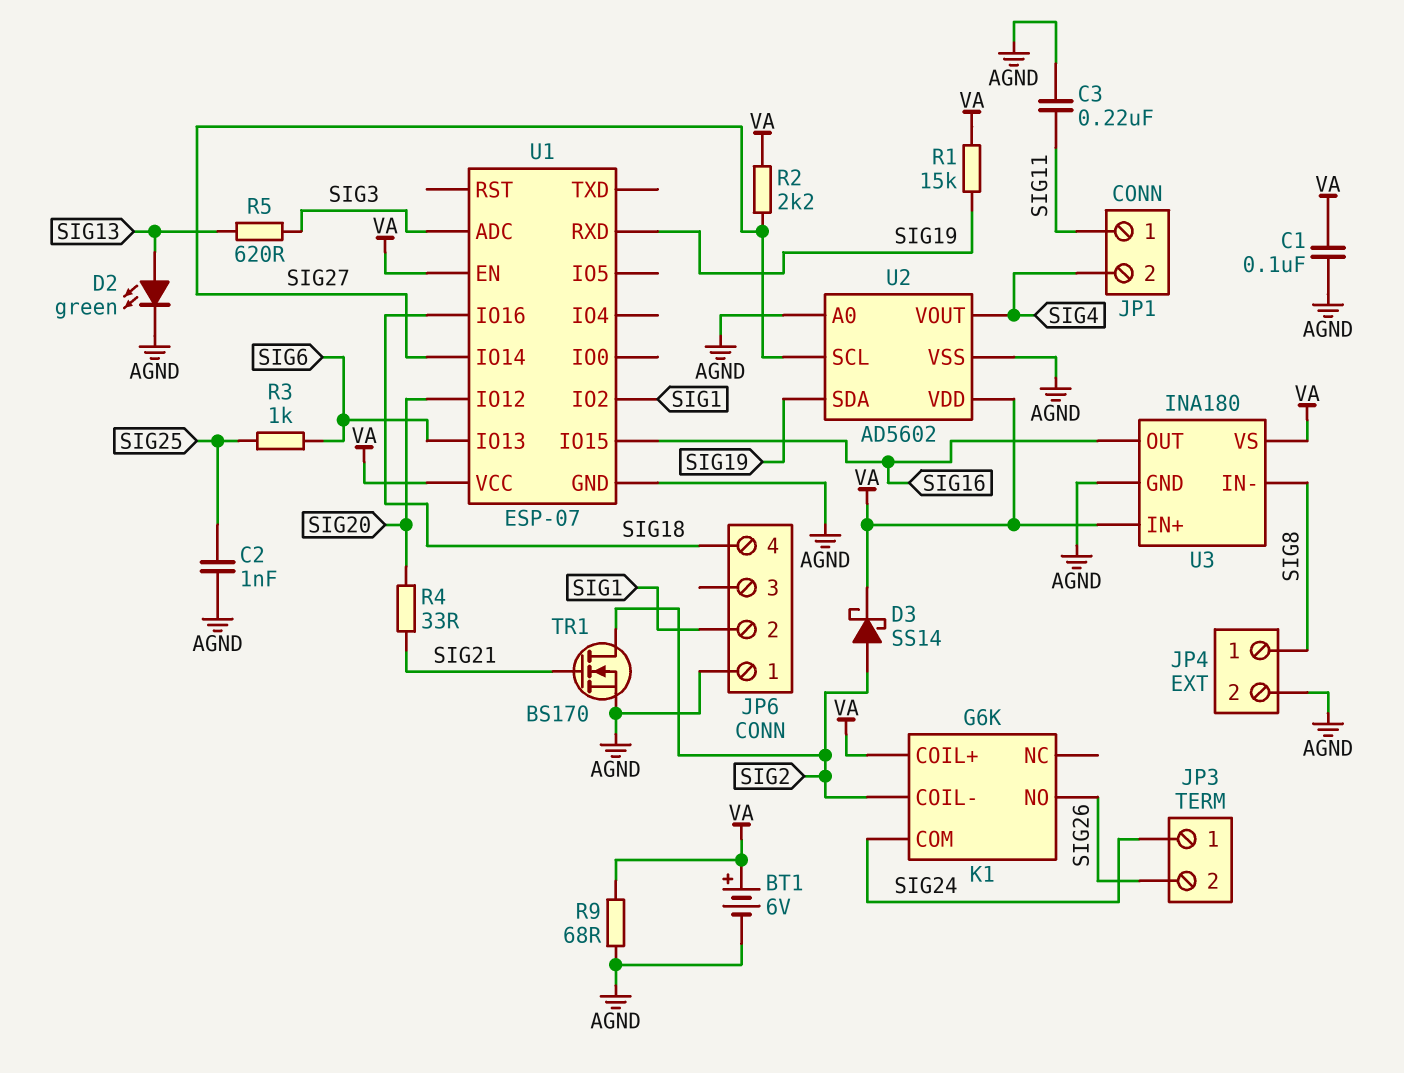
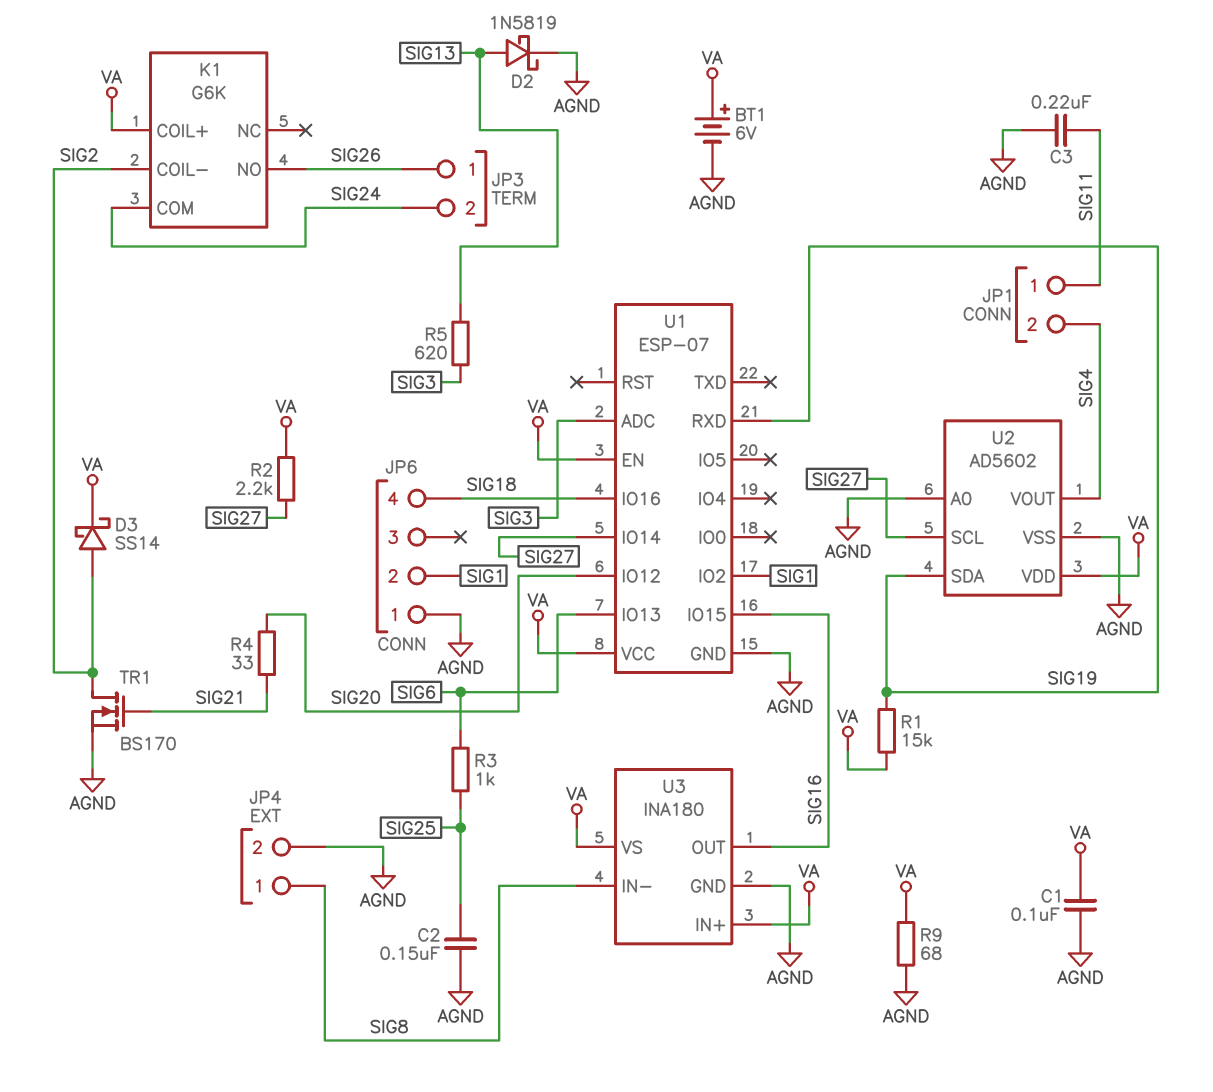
C2: 1nF (AGND, SIG25) -> 150nF (AGND, SIG25)
D2: LED green (A SIG13, K AGND) -> schottky 1N5819 (A SIG13, K AGND)
JP3 pin 1: SIG24 -> SIG26
JP3 pin 2: SIG26 -> SIG24

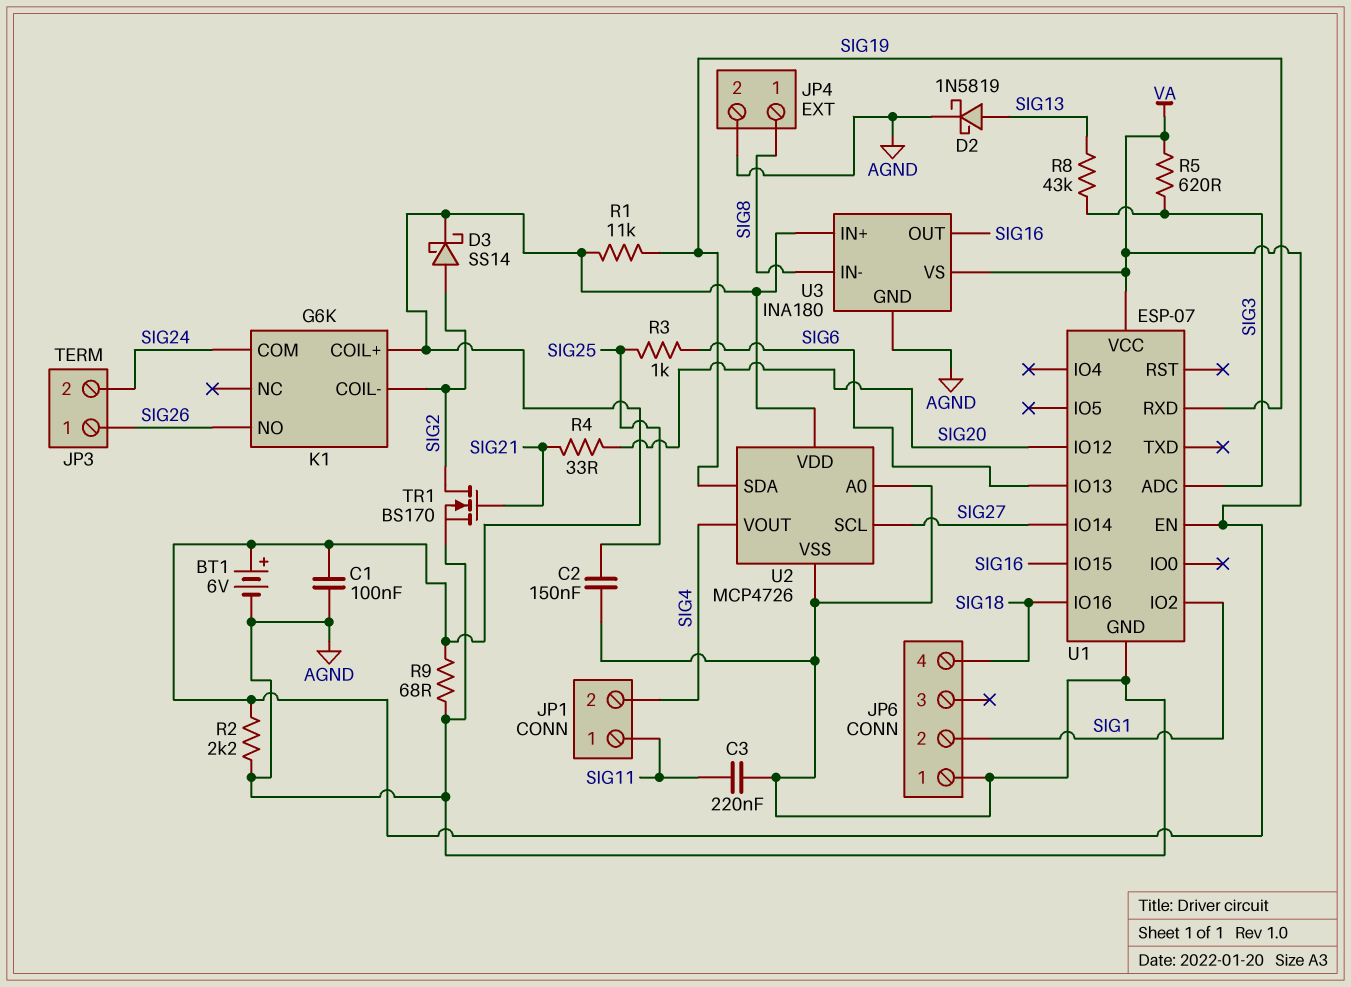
R1: 15k (SIG19, VA) -> 11k (SIG19, VA)
R2: 2.2k (SIG27, VA) -> 2.2k (AGND, VA)
R5: 620 (SIG3, SIG13) -> 620 (SIG3, VA)
R8: none -> 43k (SIG3, SIG13)
U2: AD5602 -> MCP4726

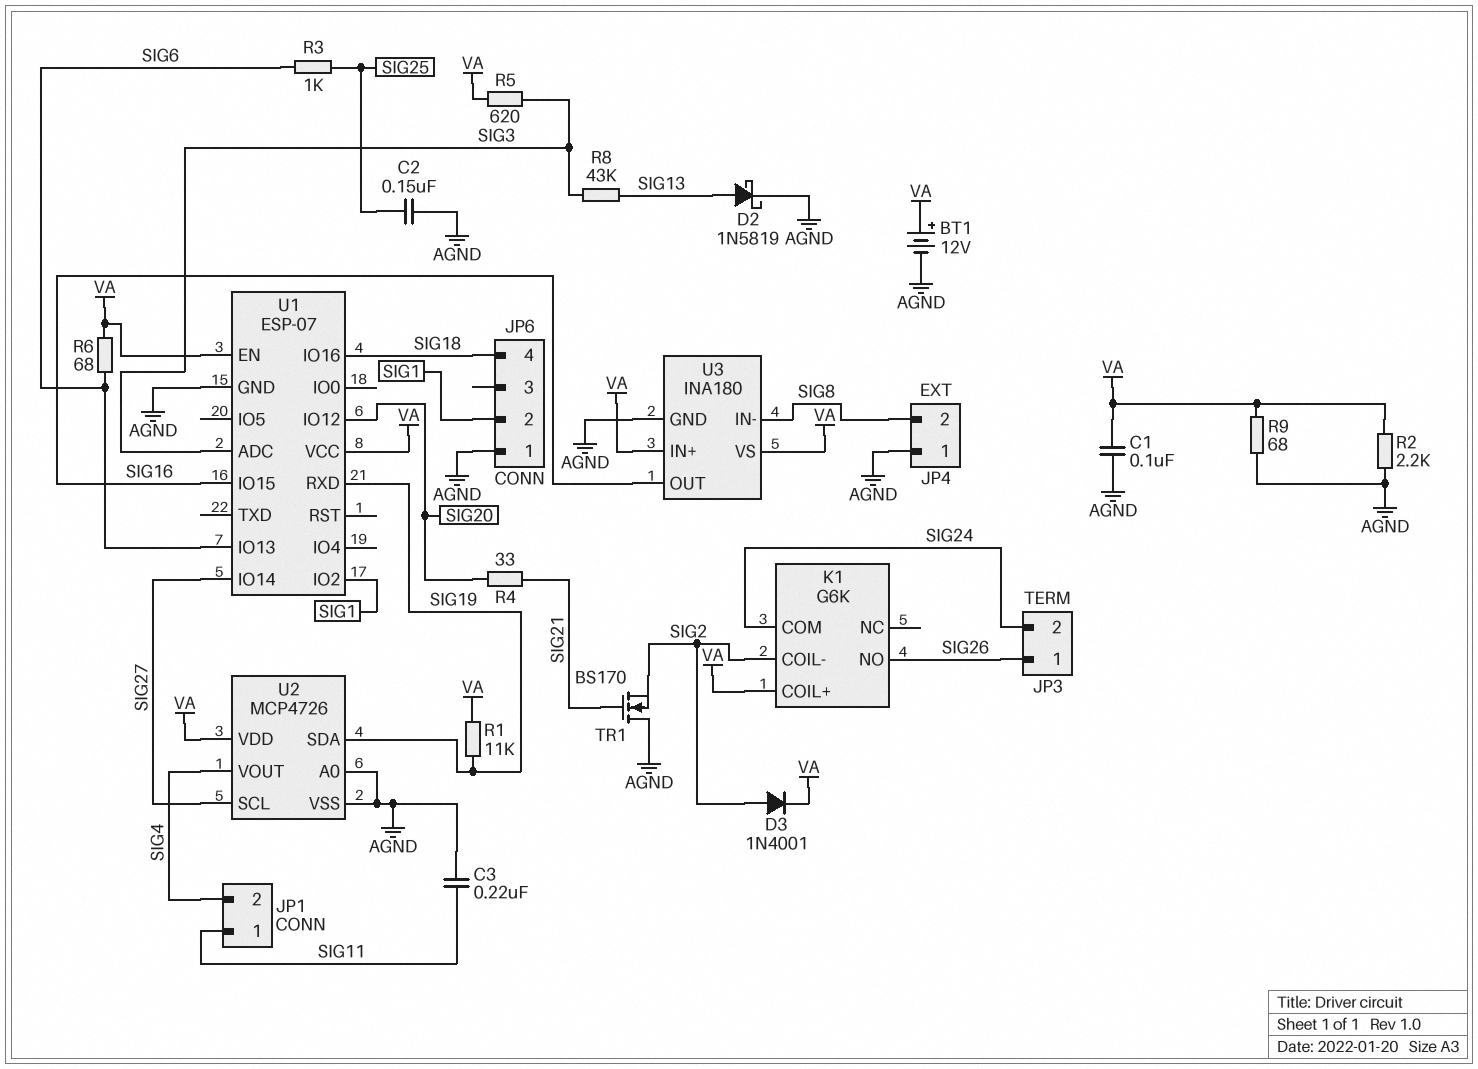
BT1: 6V (plus VA, minus AGND) -> 12V (plus VA, minus AGND)
D3: schottky SS14 (A SIG2, K VA) -> diode 1N4001 (A SIG2, K VA)
JP4 pin 1: SIG8 -> AGND
JP4 pin 2: AGND -> SIG8
R6: none -> 68 (SIG6, VA)
TR1: NMOS BS170 (G SIG21, D SIG2, S AGND) -> NMOS BS170 (G SIG21, D AGND, S SIG2)

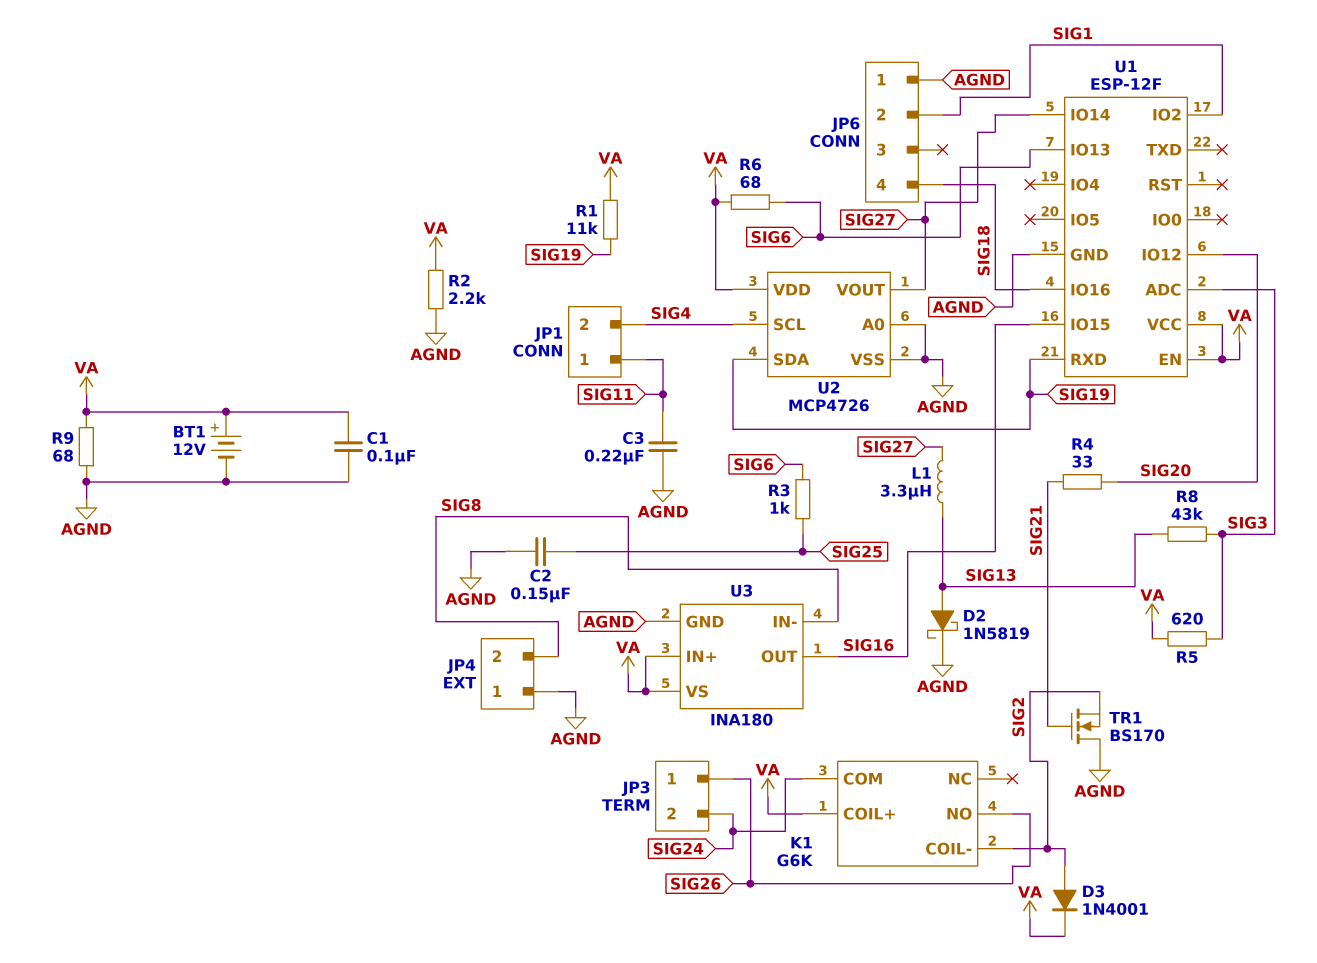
L1: none -> 3.3uH (SIG13, SIG27)
U1: ESP-07 -> ESP-12F
U2 pin SCL: SIG27 -> SIG4
U2 pin VOUT: SIG4 -> SIG27

